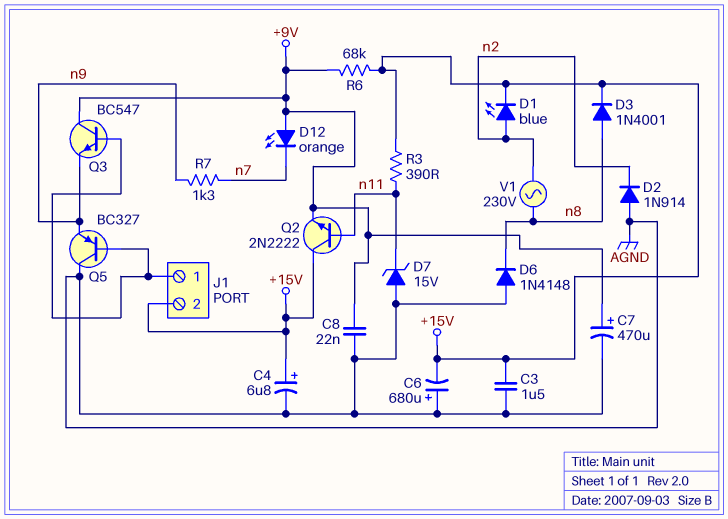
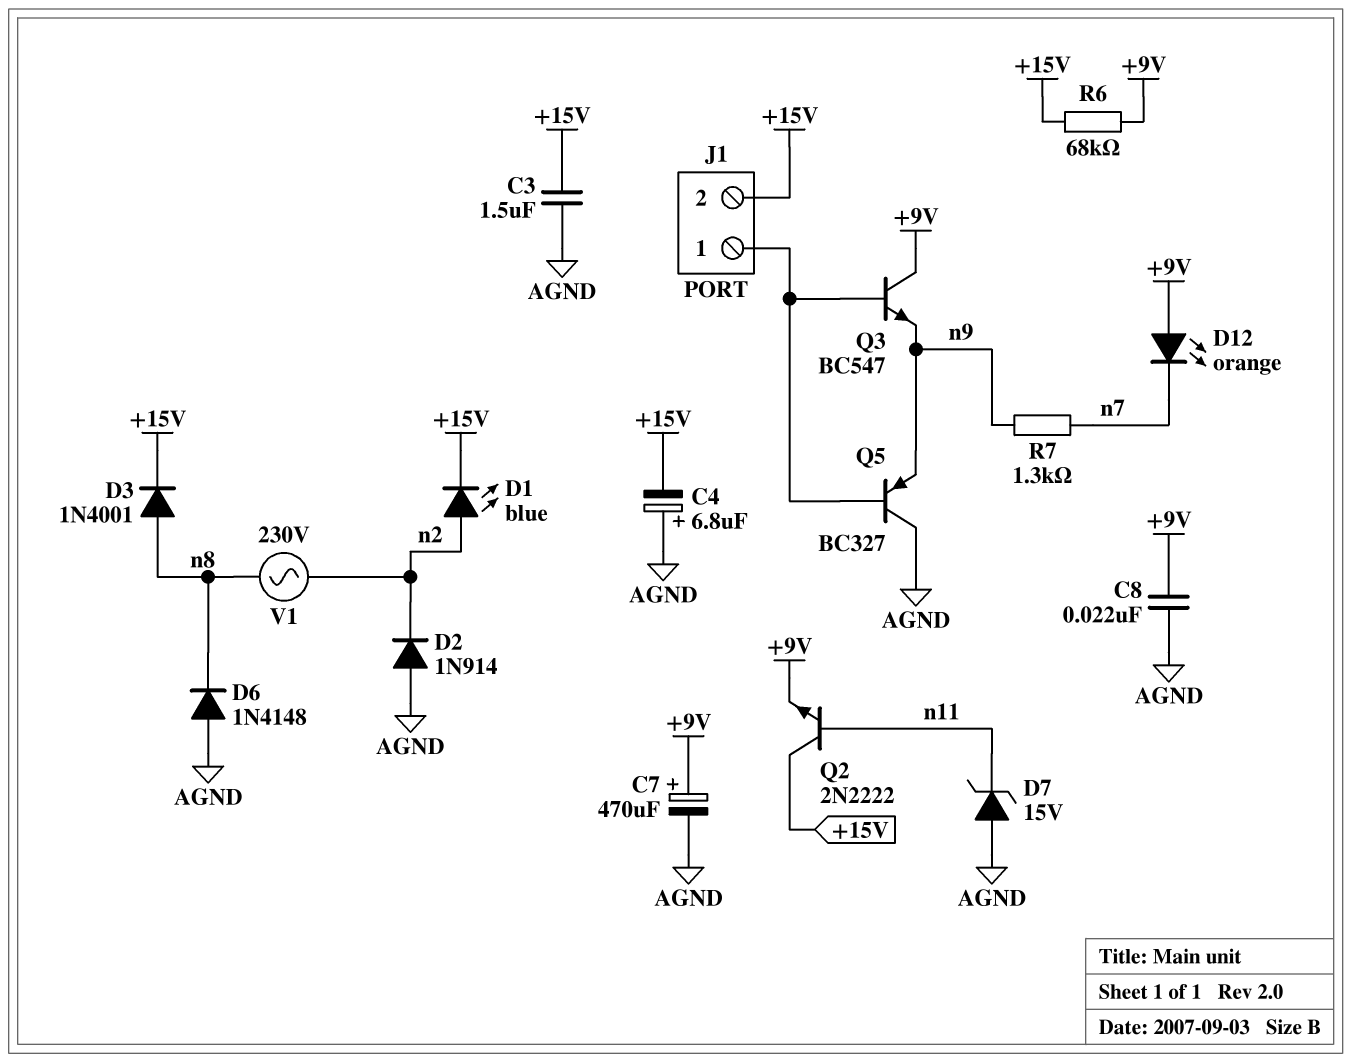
C4: 6.8uF (plus +15V, minus AGND) -> 6.8uF (plus AGND, minus +15V)
C6: 680uF (plus AGND, minus +15V) -> none
R3: 390 (+15V, n11) -> none

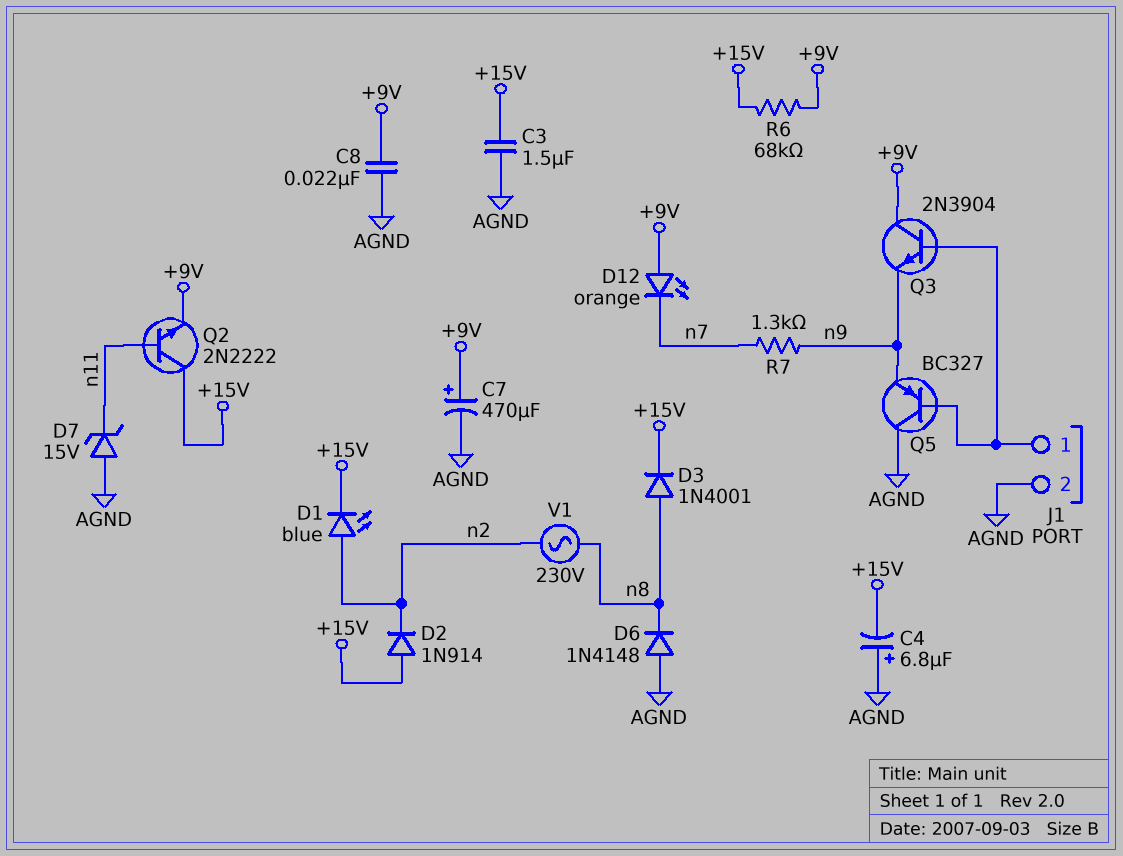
D2: diode 1N914 (A AGND, K n2) -> diode 1N914 (A +15V, K n2)
J1 pin 2: +15V -> AGND
Q3: NPN BC547 (B J1/1, C +9V, E n9) -> NPN 2N3904 (B J1/1, C +9V, E n9)

